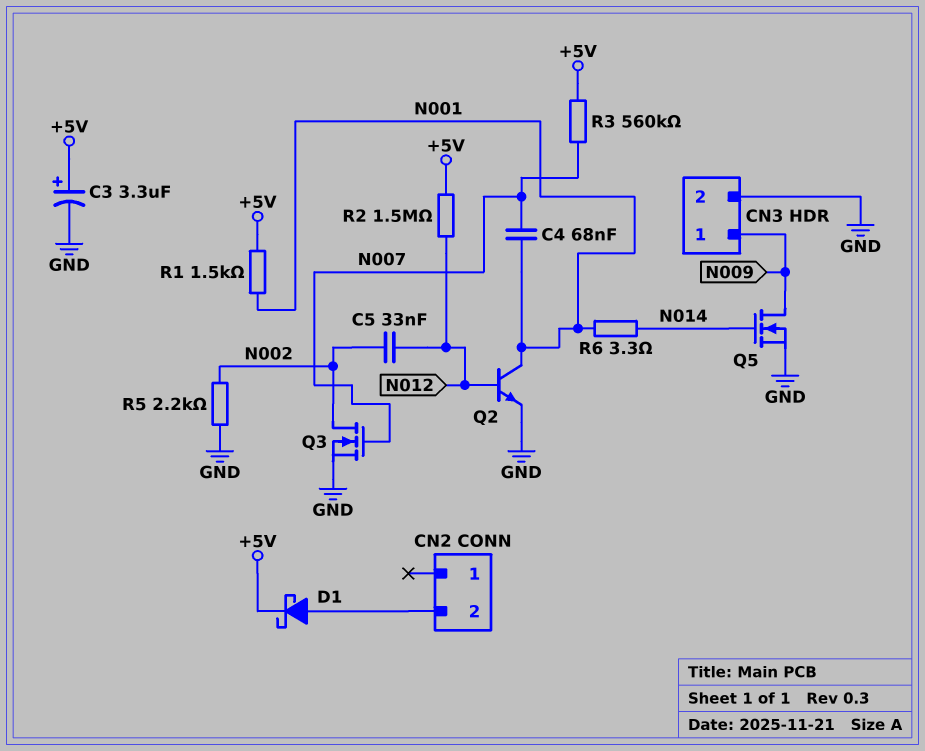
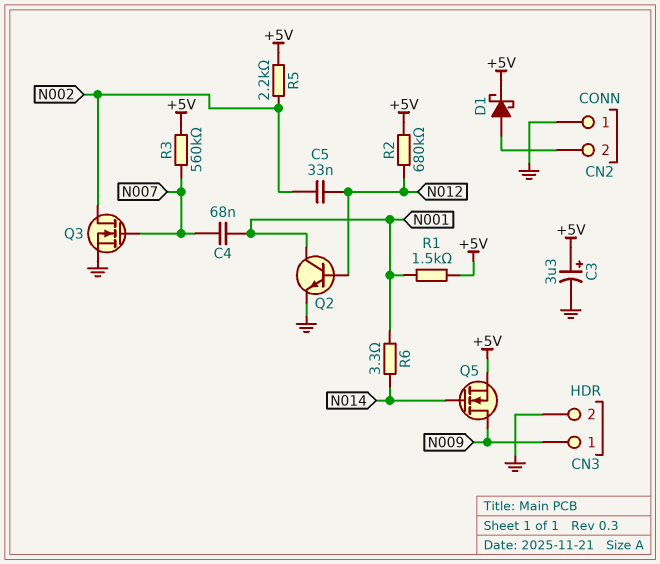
CN2 pin 1: none -> GND
Q5: NMOS (G N014, D N009, S GND) -> NMOS (G N014, D N009, S +5V)
R2: 1.5M (+5V, N012) -> 680k (+5V, N012)
R5: 2.2k (GND, N002) -> 2.2k (+5V, N002)

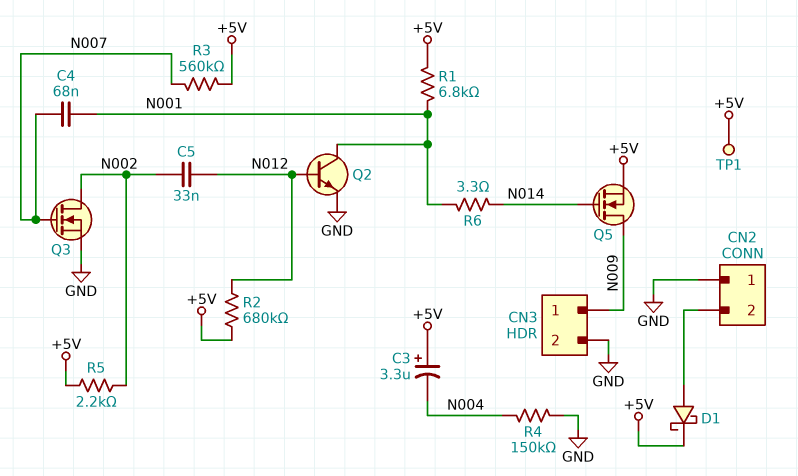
C3: 3.3uF (plus +5V, minus GND) -> 3.3uF (plus +5V, minus N004)
R1: 1.5k (+5V, N001) -> 6.8k (+5V, N001)
R4: none -> 150k (GND, N004)
TP1: none -> test point (+5V)

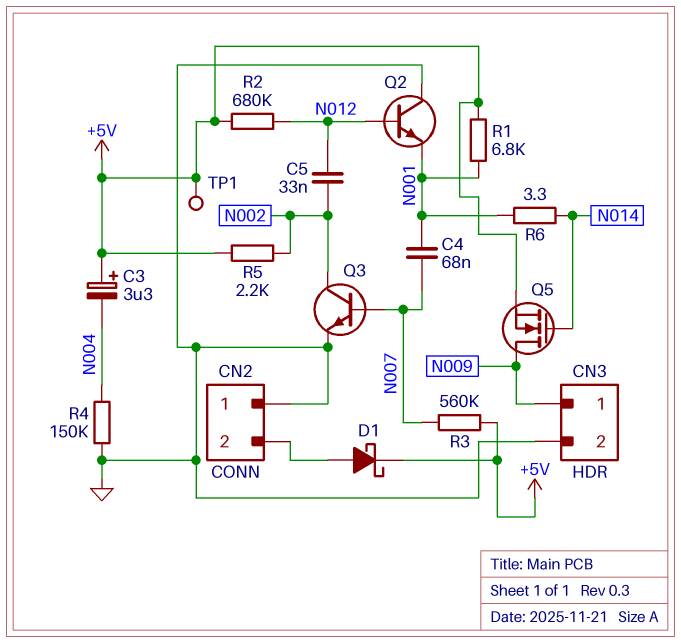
Q2: NPN (B N012, C N001, E GND) -> NPN (B N012, C GND, E N001)
Q3: NMOS (G N007, D N002, S GND) -> NPN (B N007, C N002, E GND)

